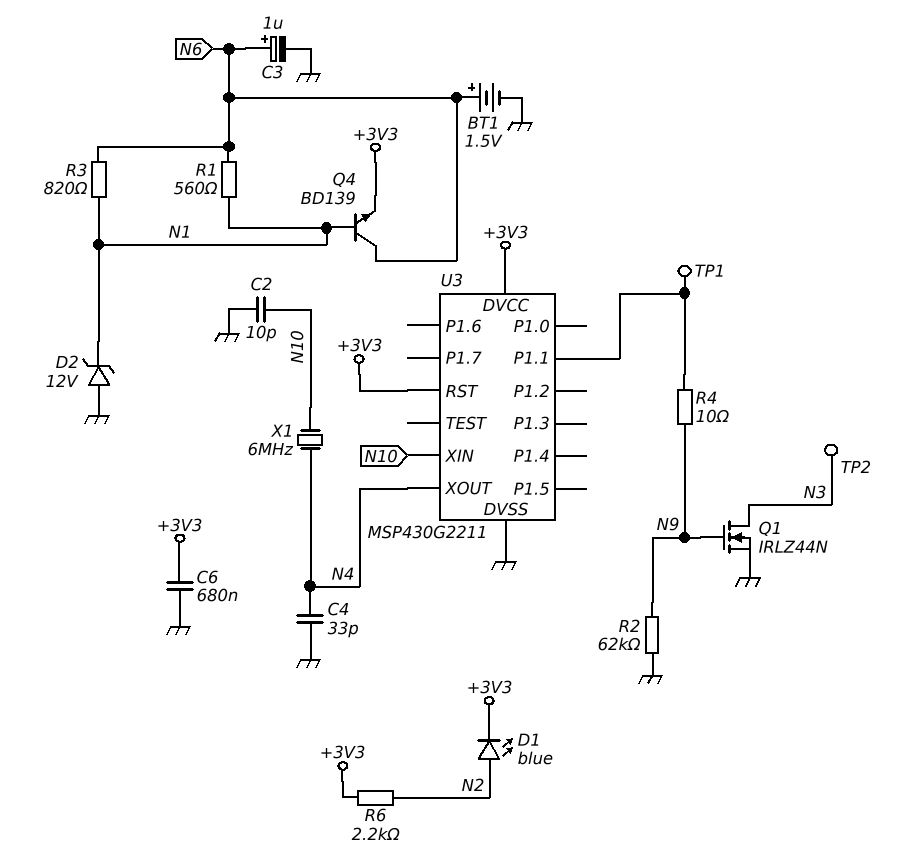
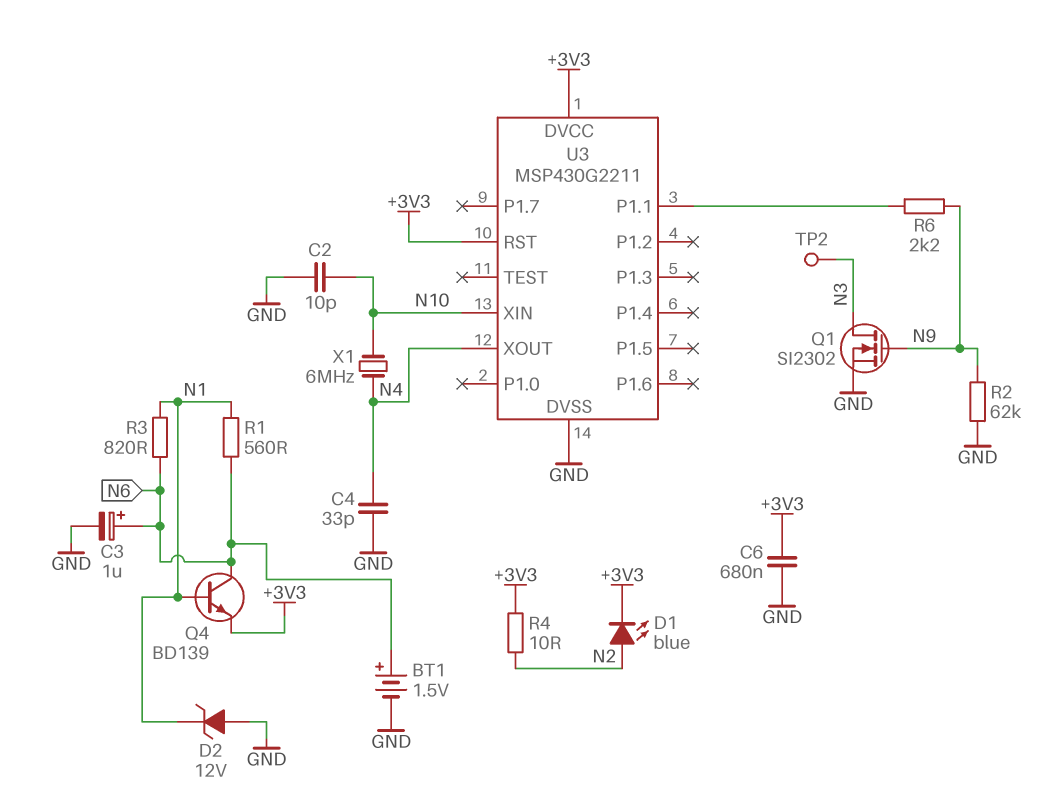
Q1: NMOS IRLZ44N (G N9, D N3, S GND) -> NMOS SI2302 (G N9, D N3, S GND)
R4: 10 (N9, U3/P1.1) -> 10 (+3V3, N2)
R6: 2.2k (+3V3, N2) -> 2.2k (N9, U3/P1.1)
TP1: test point (U3/P1.1) -> none

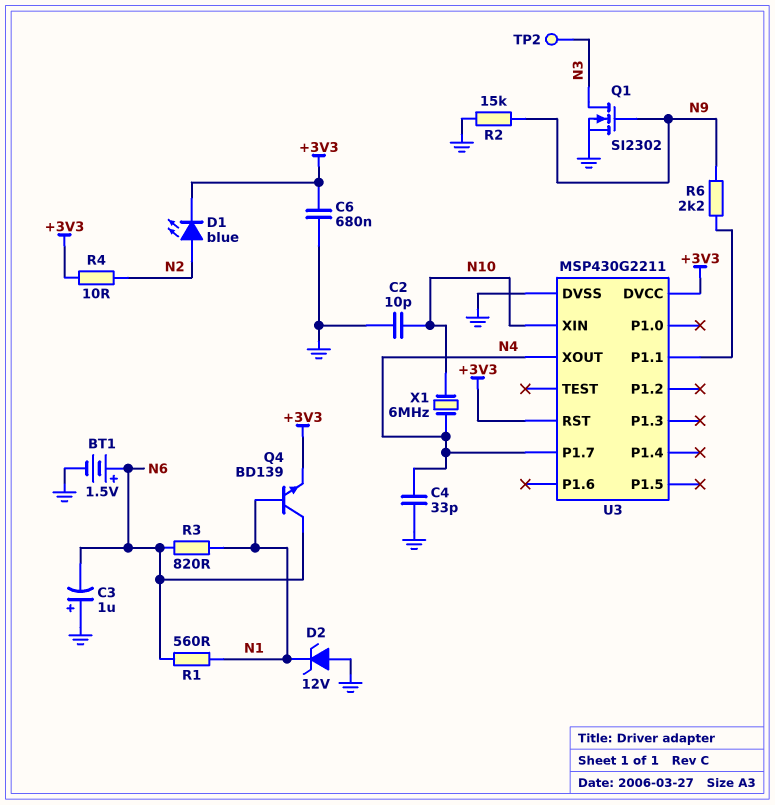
C3: 1uF (plus N6, minus GND) -> 1uF (plus GND, minus N6)
R2: 62k (GND, N9) -> 15k (GND, N9)
U3 pin P1.7: none -> N4

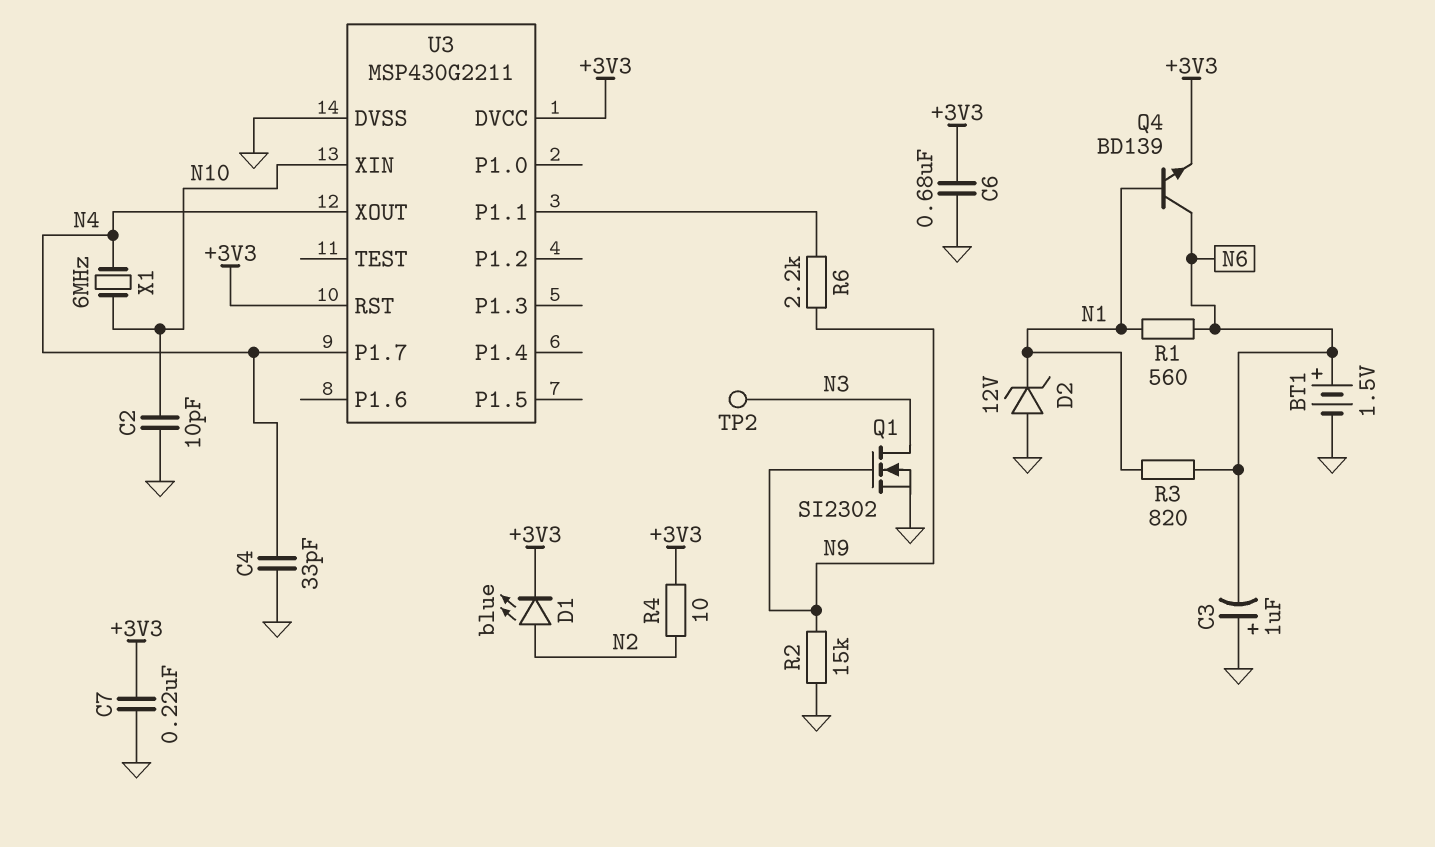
C7: none -> 220nF (+3V3, GND)

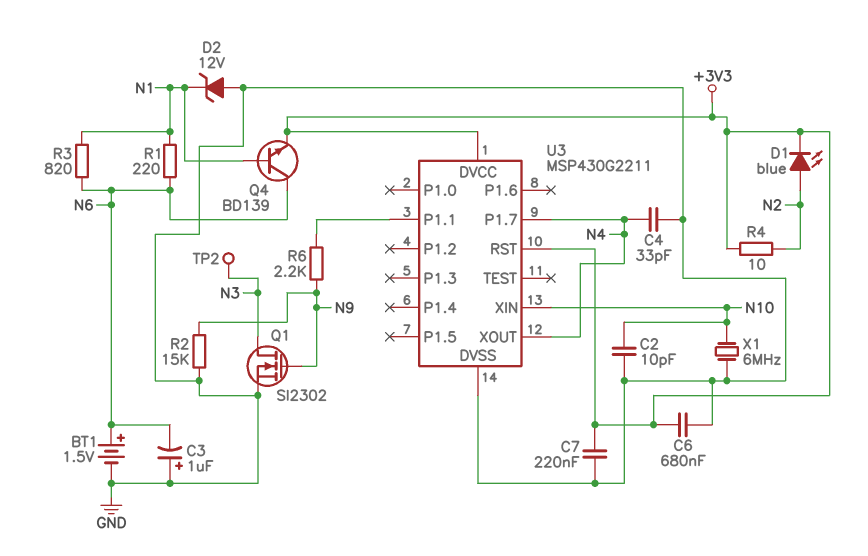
R1: 560 (N1, N6) -> 220 (N1, N6)
X1: 6MHz (N4, N10) -> 6MHz (GND, N10)

